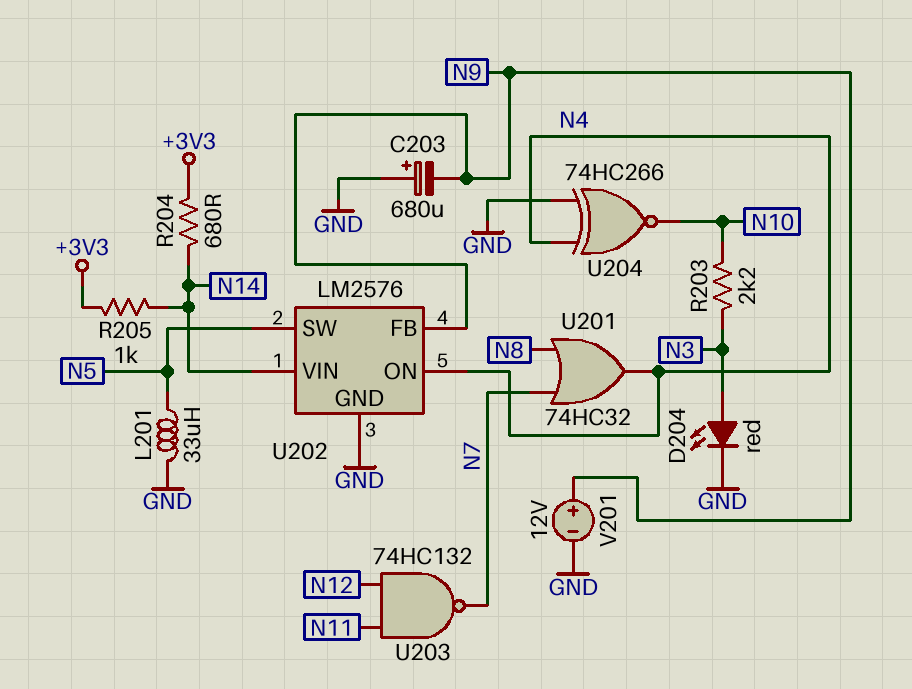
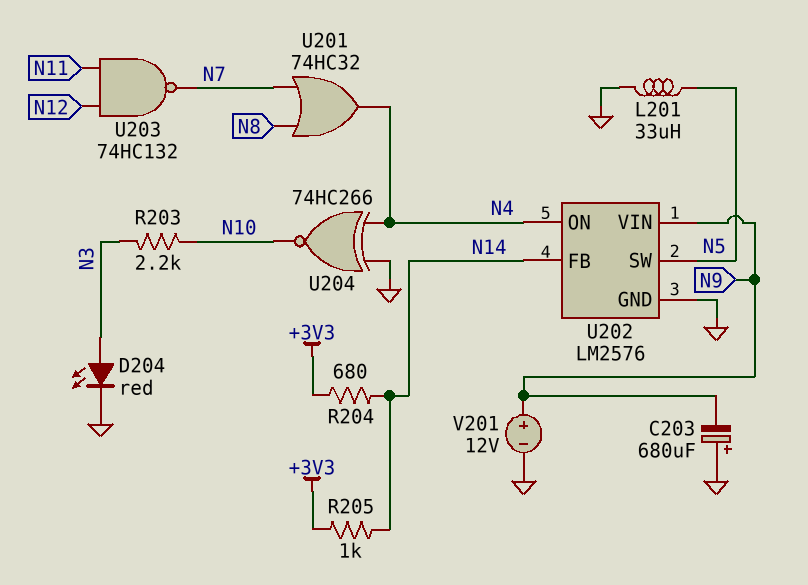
U202 pin FB: N9 -> N14
U202 pin VIN: N14 -> N9

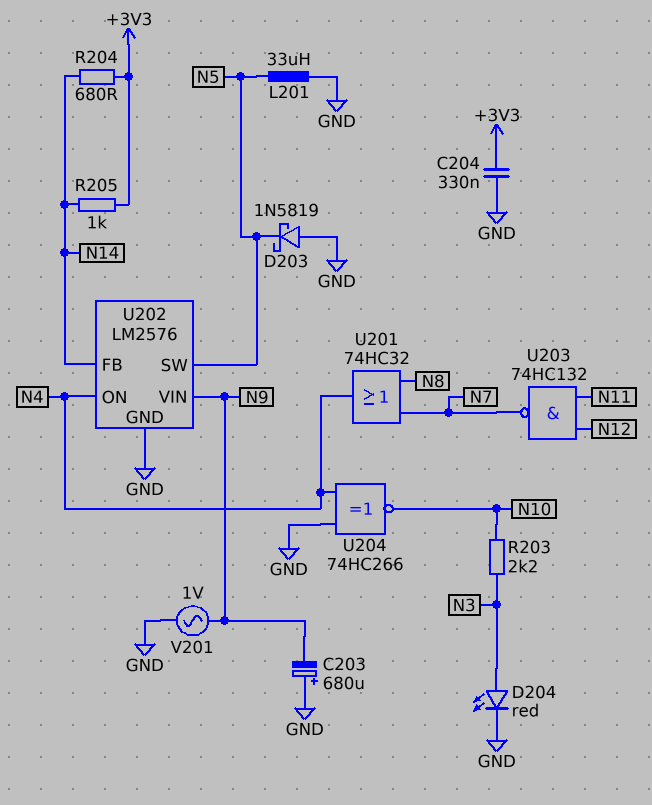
C204: none -> 330nF (+3V3, GND)
D203: none -> schottky 1N5819 (A GND, K N5)
V201: 12V (plus N9, minus GND) -> AC 1V (GND, N9)

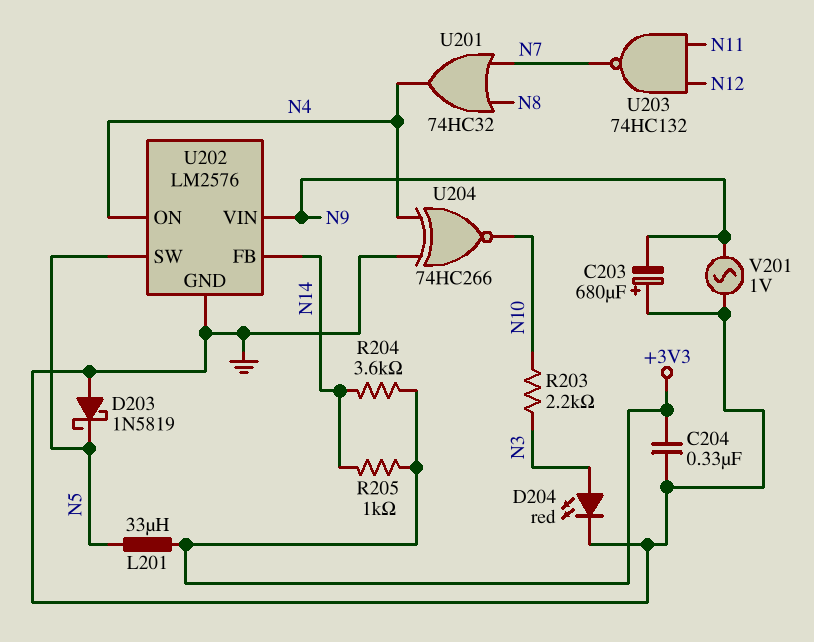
L201: 33uH (GND, N5) -> 33uH (+3V3, N5)
R204: 680 (+3V3, N14) -> 3.6k (+3V3, N14)

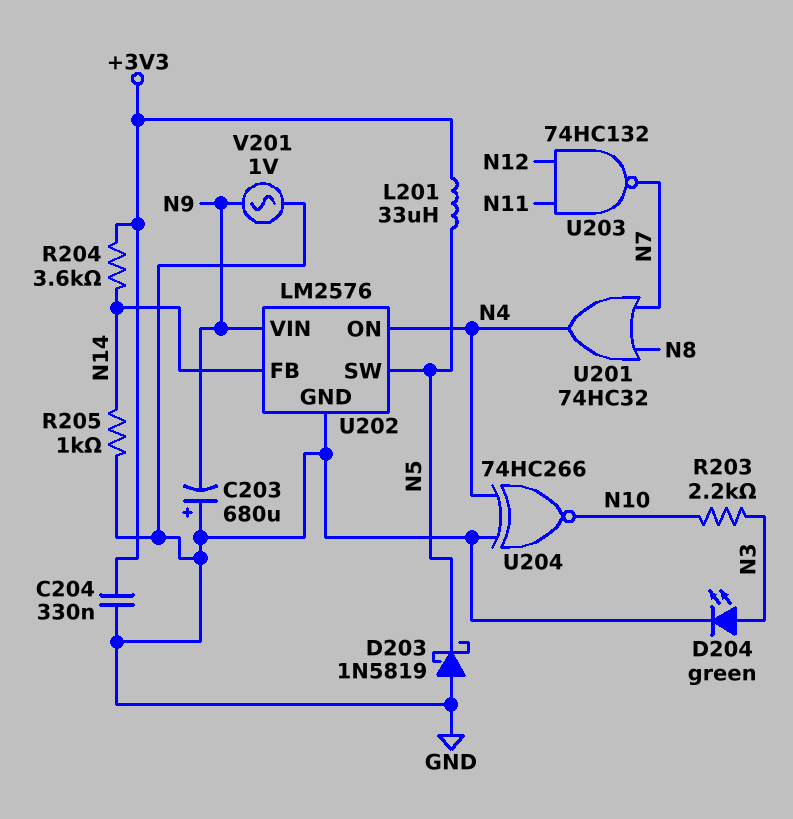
D204: LED red (A N3, K GND) -> LED green (A N3, K GND)
R205: 1k (+3V3, N14) -> 1k (GND, N14)

